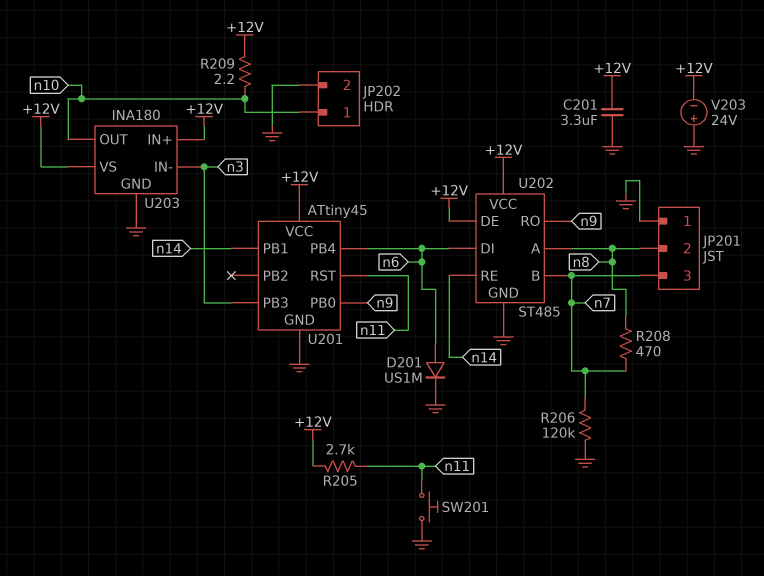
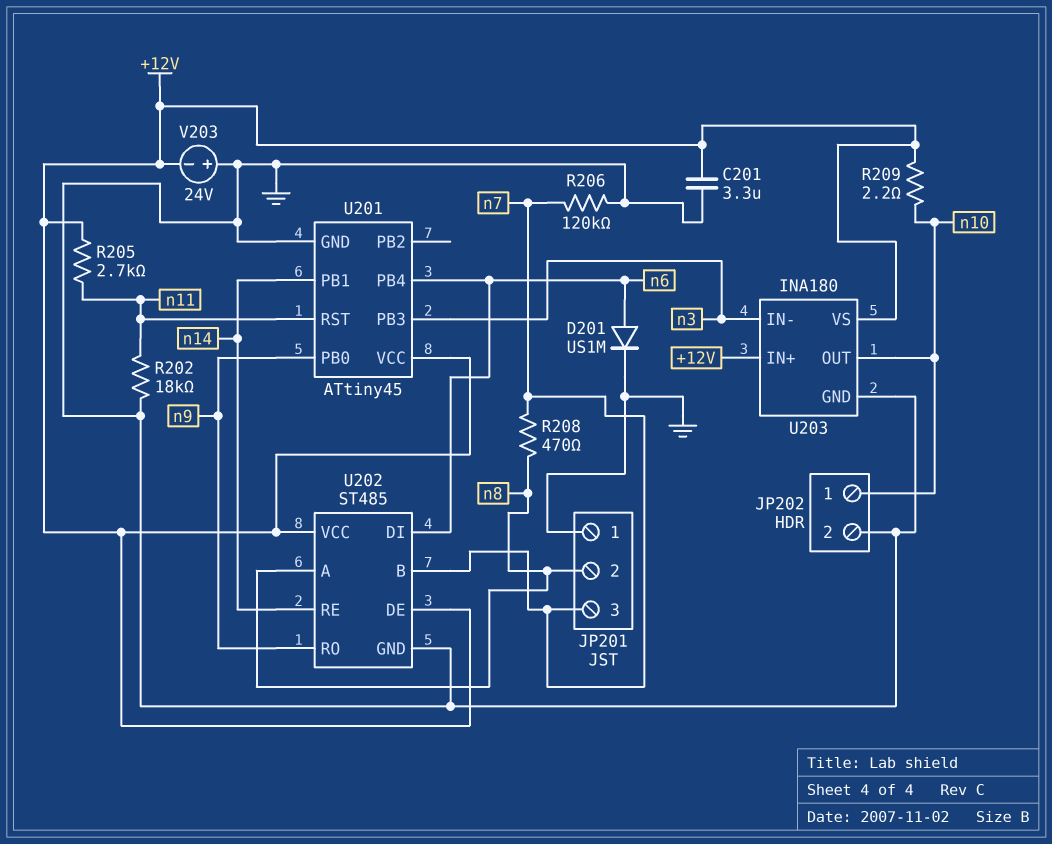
R202: none -> 18k (GND, n11)
SW201: button (GND, n11) -> none

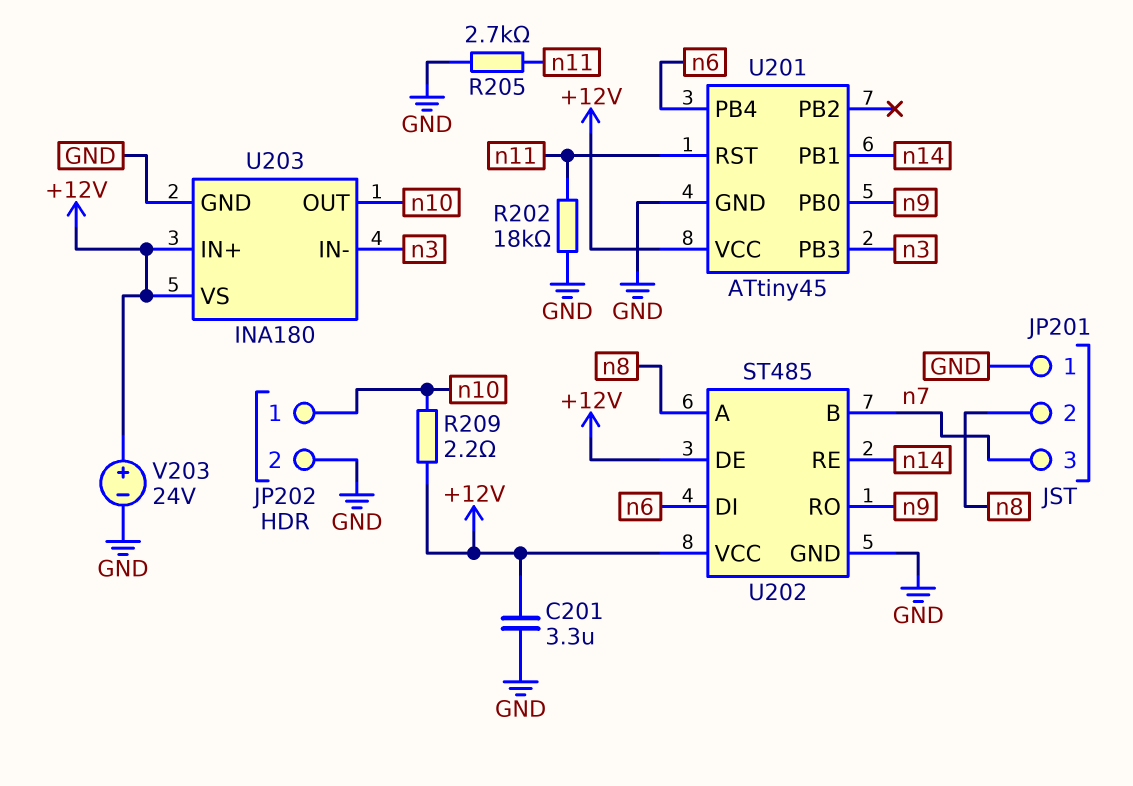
D201: diode US1M (A n6, K GND) -> none
R205: 2.7k (+12V, n11) -> 2.7k (GND, n11)
R206: 120k (GND, n7) -> none
R208: 470 (n7, n8) -> none
V203: 24V (plus GND, minus +12V) -> 24V (plus +12V, minus GND)

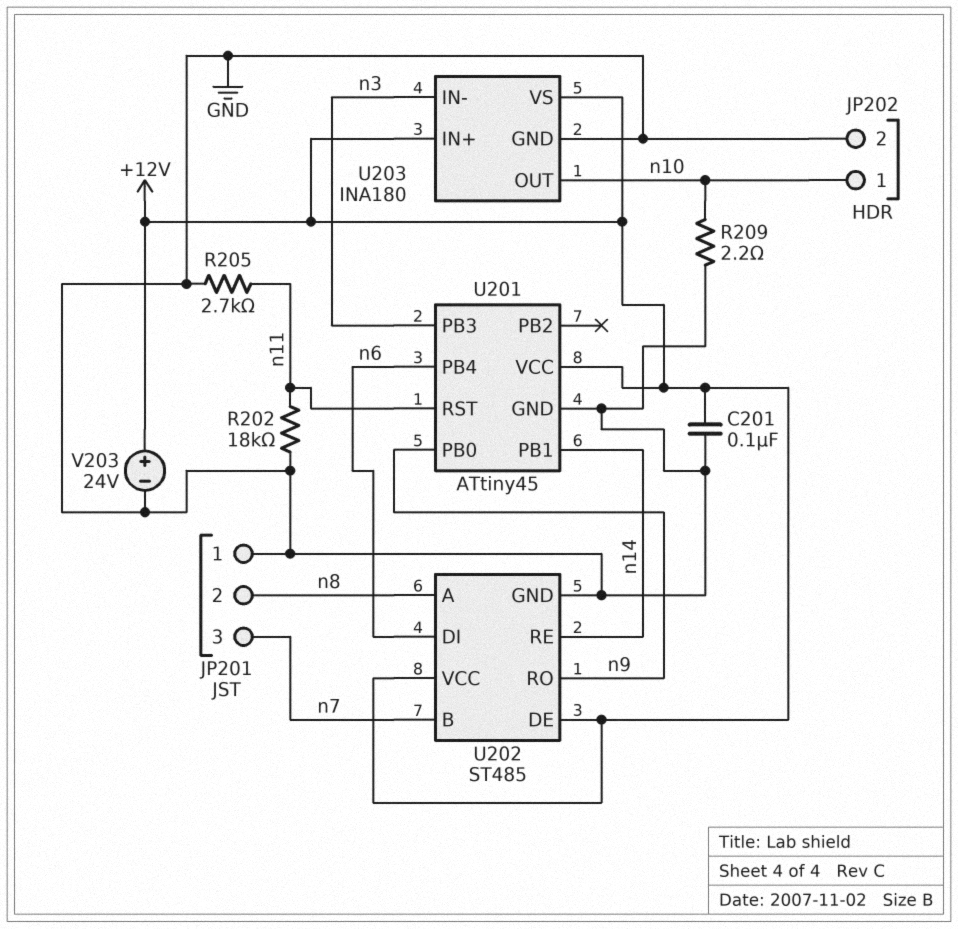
C201: 3.3uF (+12V, GND) -> 100nF (+12V, GND)
R209: 2.2 (+12V, n10) -> 2.2 (GND, n10)

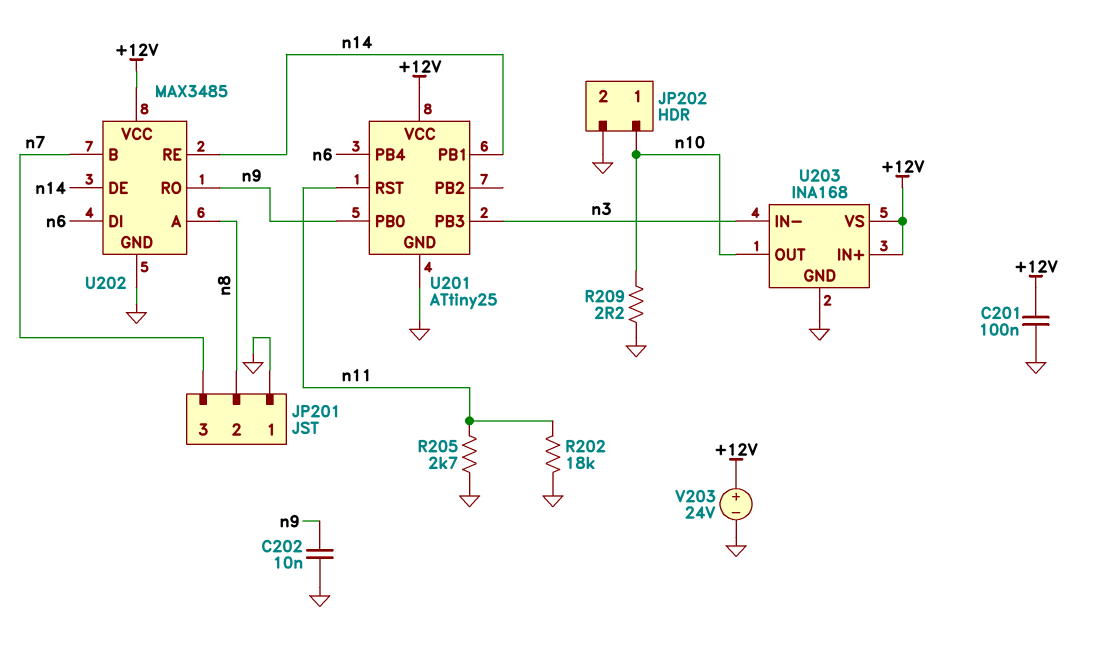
C202: none -> 10nF (GND, n9)
U201: ATtiny45 -> ATtiny25
U202: ST485 -> MAX3485
U202 pin DE: +12V -> n14
U203: INA180 -> INA168

